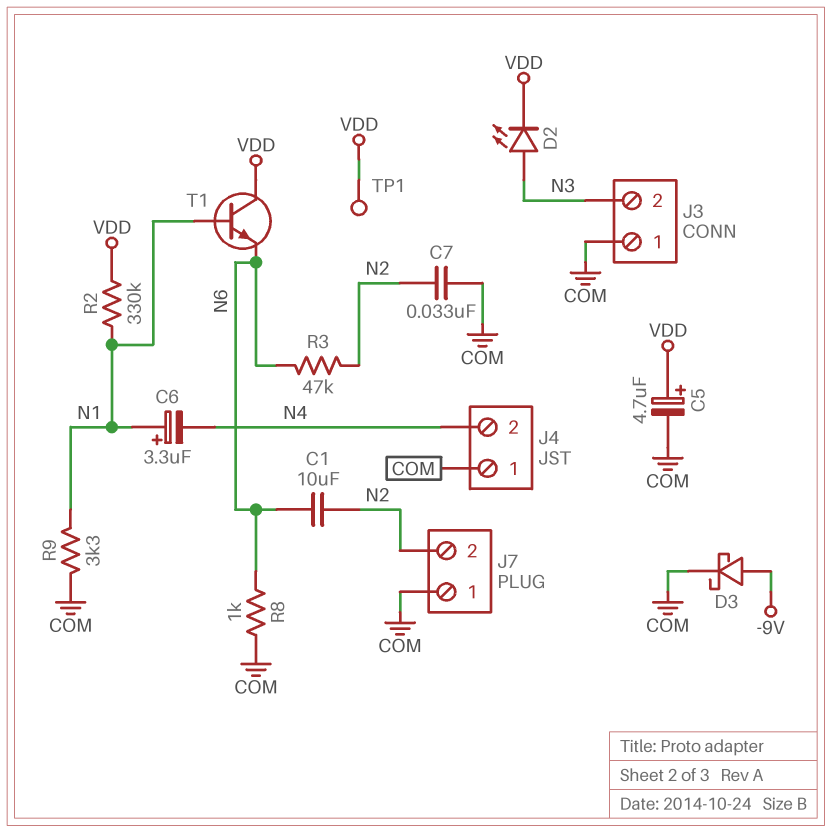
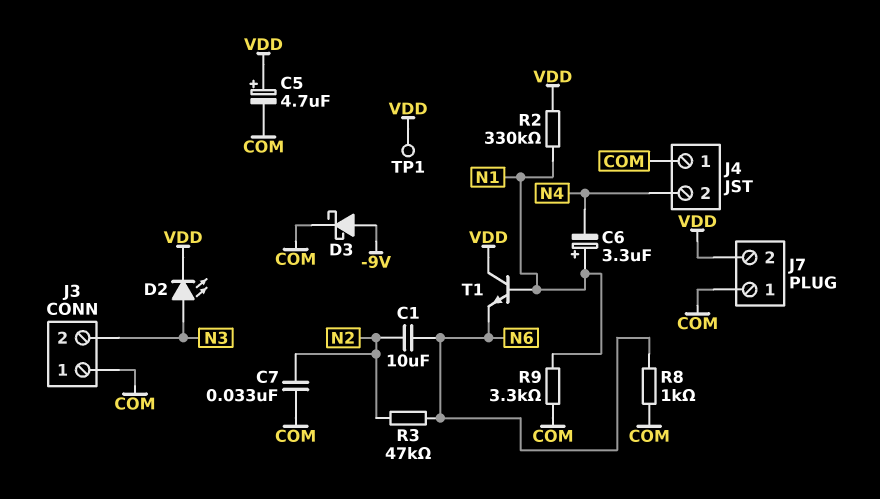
J7 pin 2: N2 -> VDD

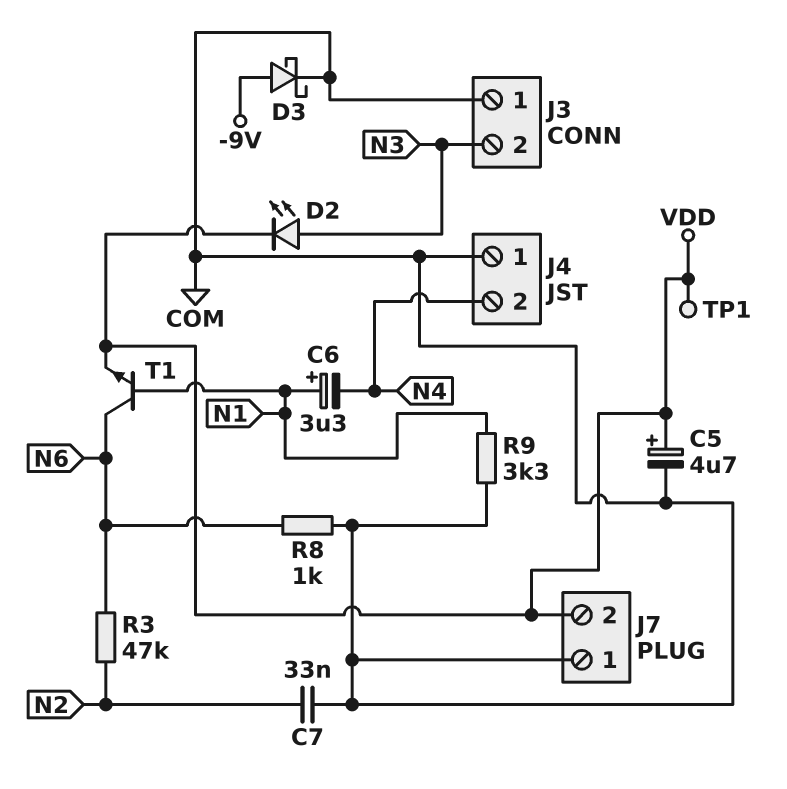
C1: 10uF (N2, N6) -> none
R2: 330k (N1, VDD) -> none
T1: NPN (B N1, C VDD, E N6) -> NPN (B N1, C N6, E VDD)

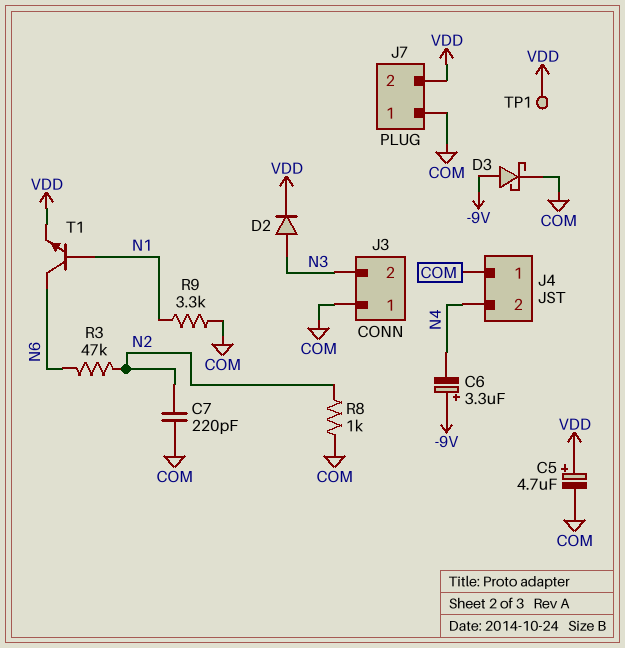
C6: 3.3uF (plus N1, minus N4) -> 3.3uF (plus -9V, minus N4)
C7: 33nF (COM, N2) -> 220pF (COM, N2)
D2: LED (A N3, K VDD) -> diode (A N3, K VDD)
R8: 1k (COM, N6) -> 1k (COM, N2)

